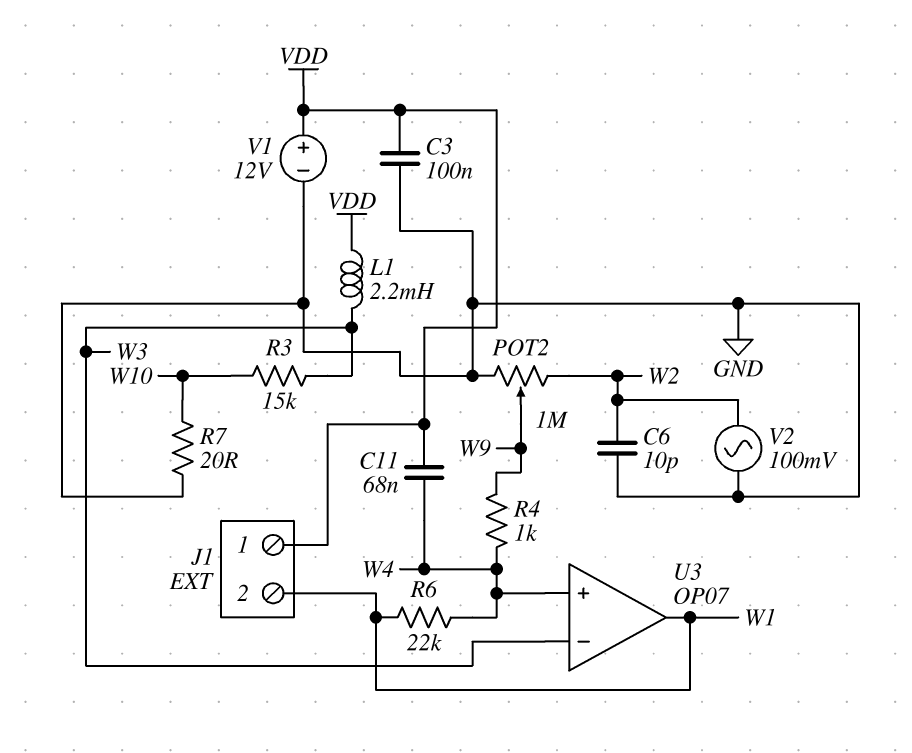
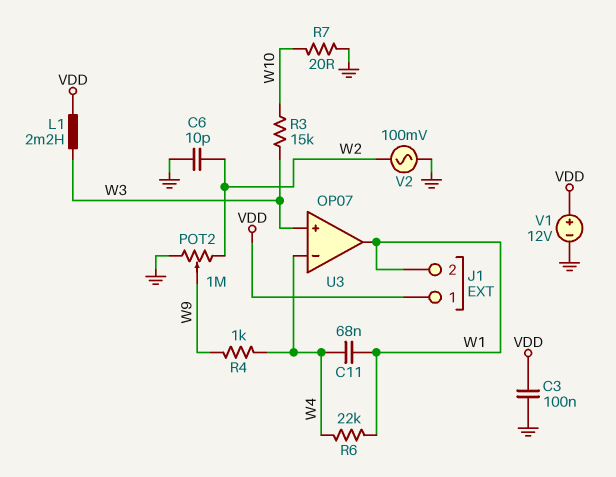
C11: 68nF (VDD, W4) -> 68nF (W1, W4)
U3 pin in+: W4 -> W3
U3 pin in-: W3 -> W4

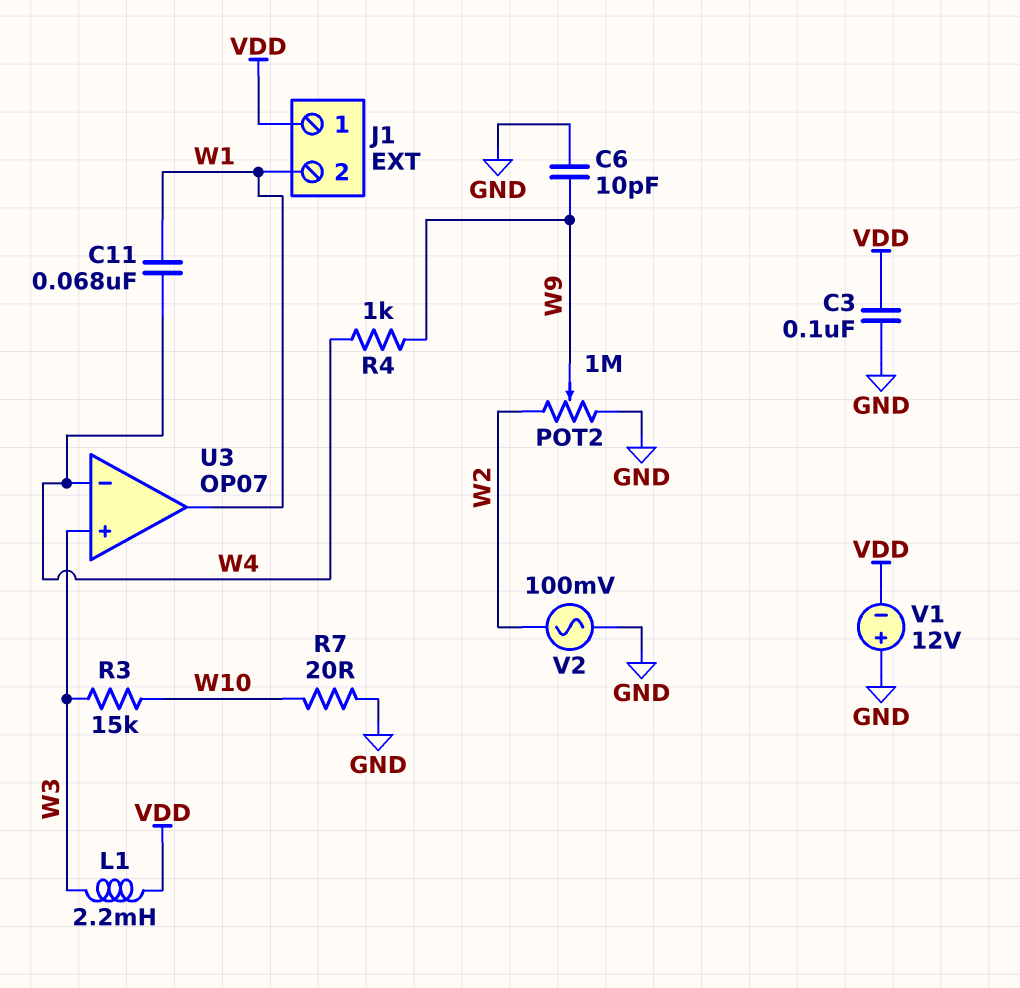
C6: 10pF (GND, W2) -> 10pF (GND, W9)
R6: 22k (W1, W4) -> none
V1: 12V (plus VDD, minus GND) -> 12V (plus GND, minus VDD)

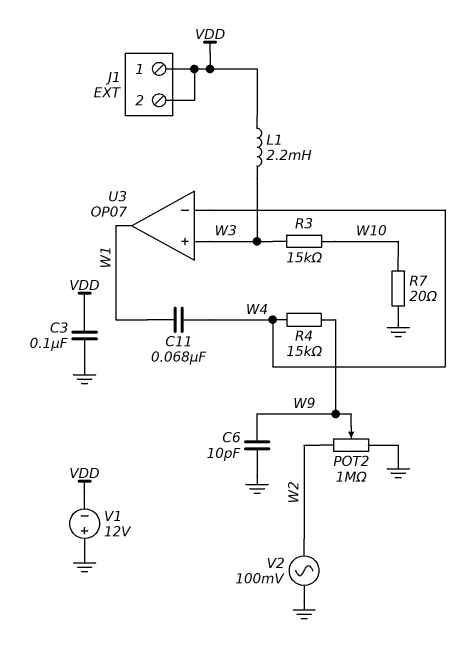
J1 pin 2: W1 -> VDD
R4: 1k (W4, W9) -> 15k (W4, W9)

